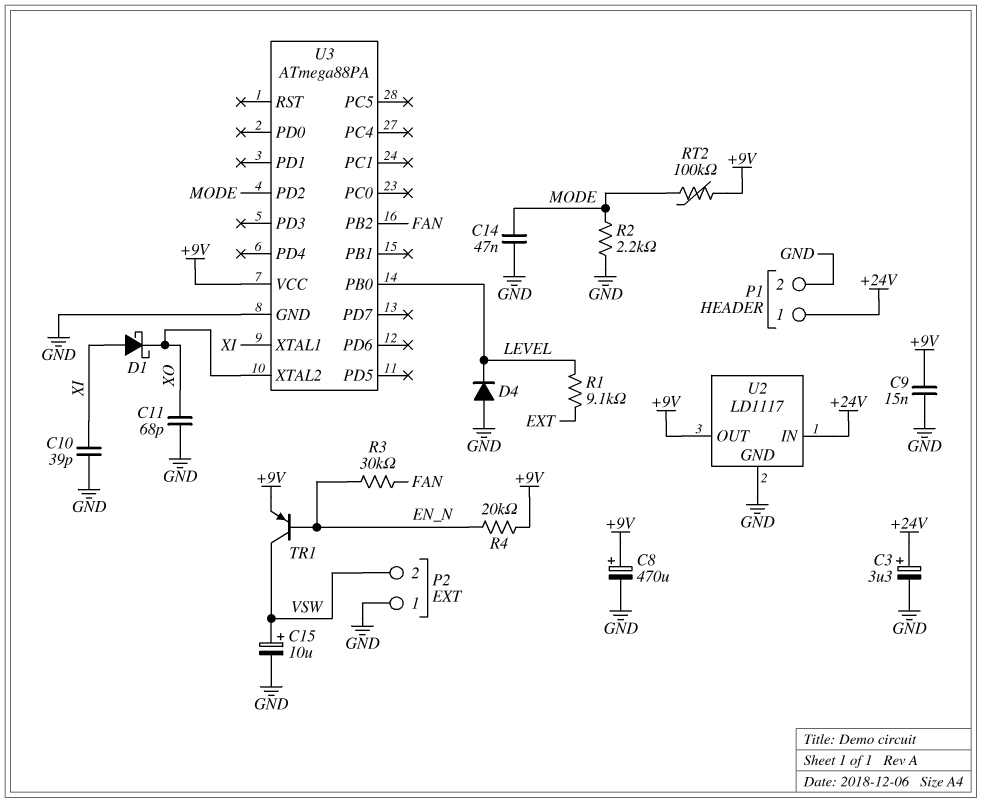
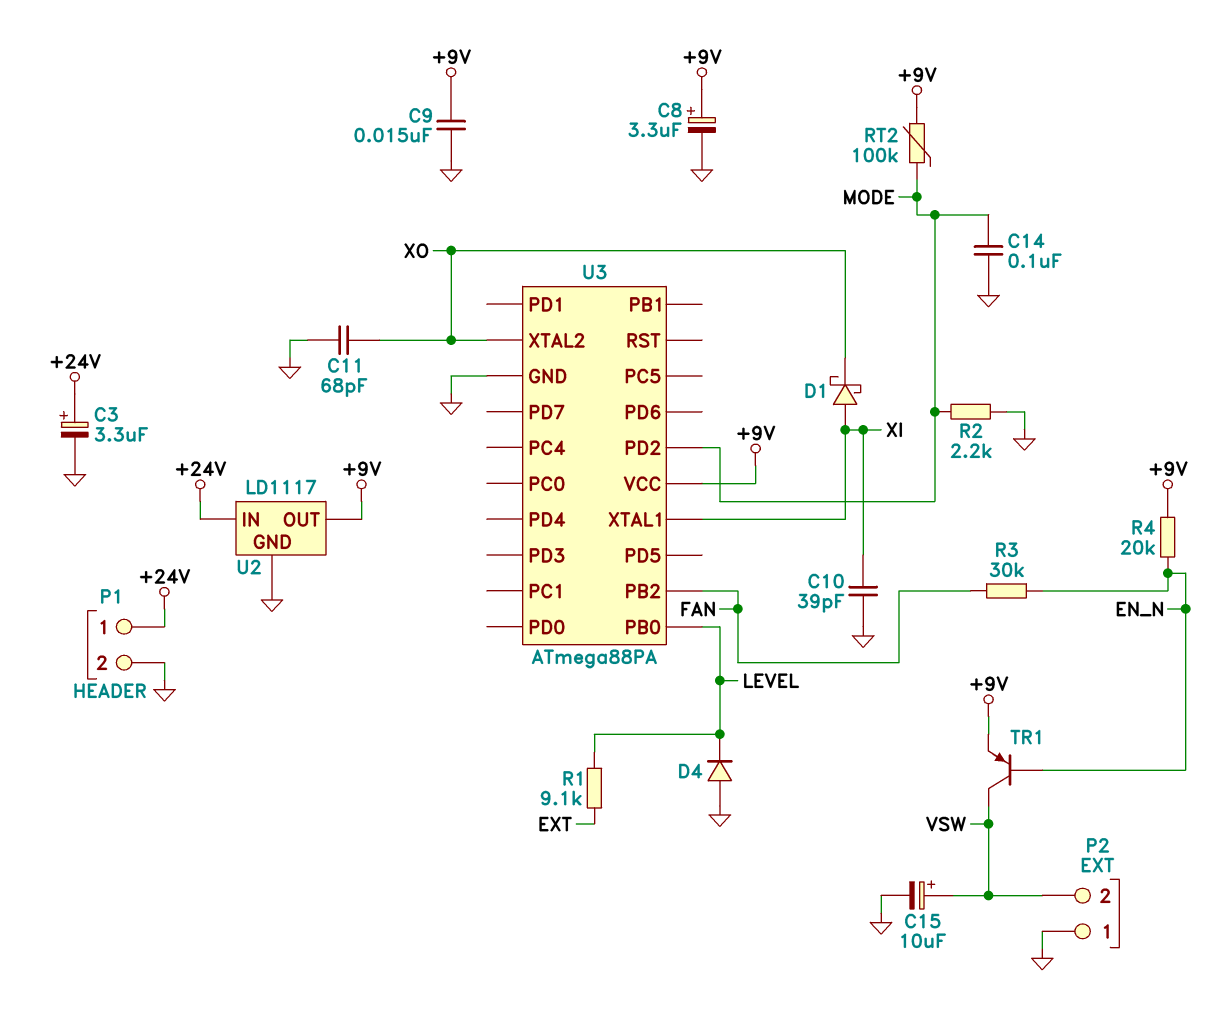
C8: 470uF (plus +9V, minus GND) -> 3.3uF (plus +9V, minus GND)
C14: 47nF (GND, MODE) -> 100nF (GND, MODE)

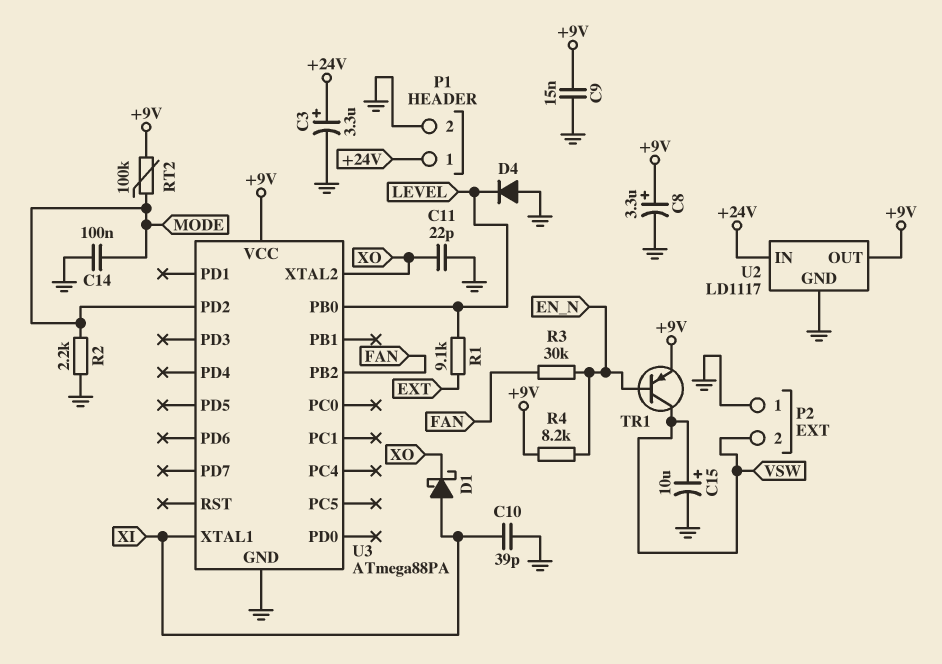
C11: 68pF (GND, XO) -> 22pF (GND, XO)
R4: 20k (+9V, EN_N) -> 8.2k (+9V, EN_N)

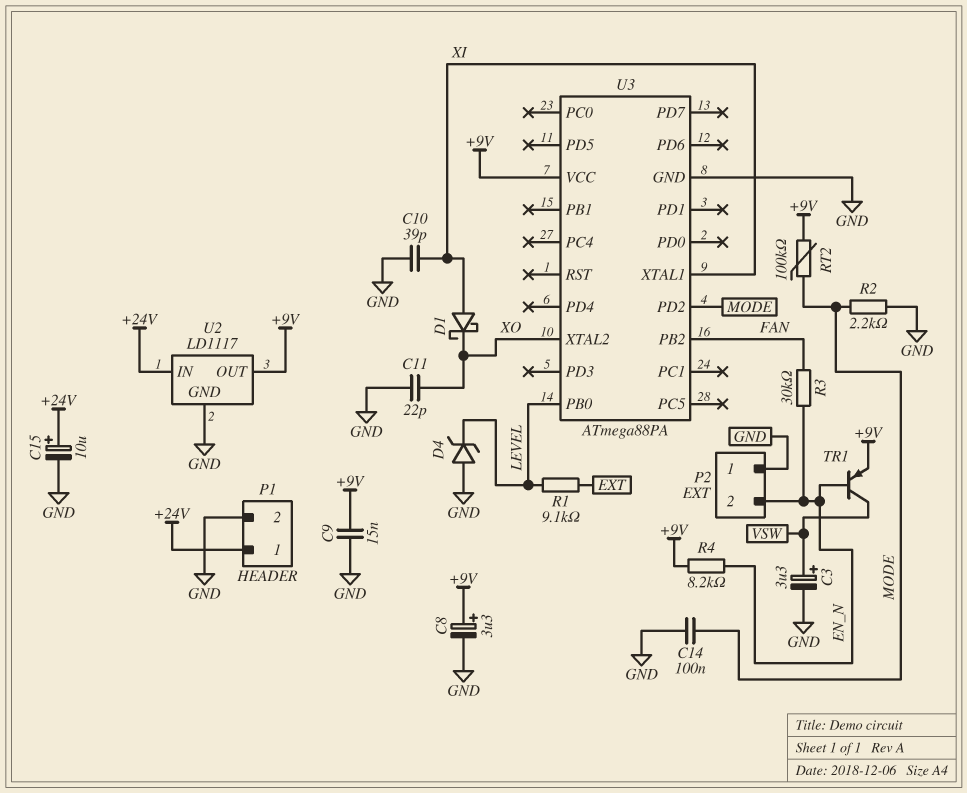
C3: 3.3uF (plus +24V, minus GND) -> 3.3uF (plus VSW, minus GND)
C15: 10uF (plus VSW, minus GND) -> 10uF (plus +24V, minus GND)
D4: diode (A GND, K LEVEL) -> zener (A GND, K LEVEL)
P2 pin 2: VSW -> EN_N

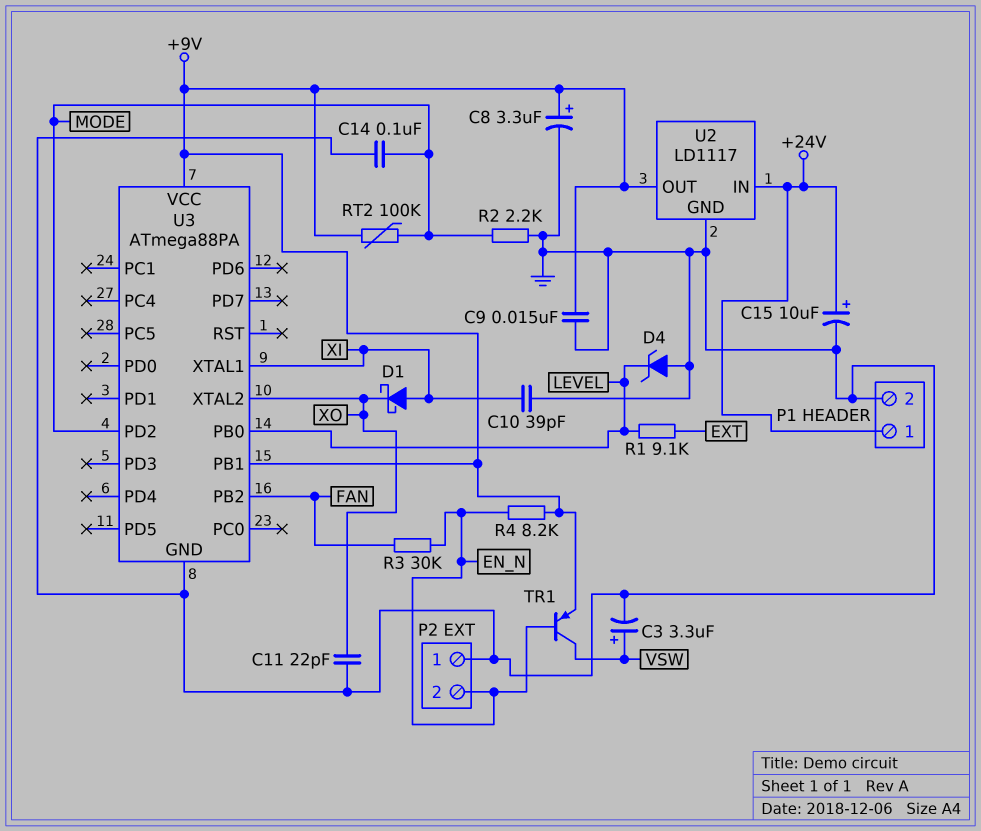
U3 pin PB1: none -> +9V

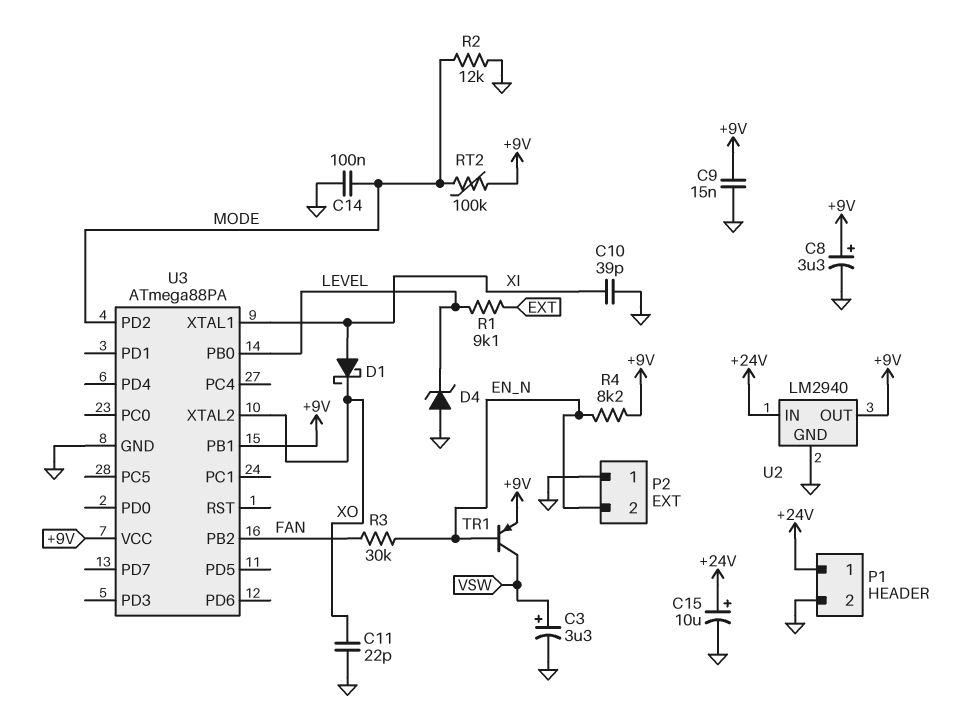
R2: 2.2k (GND, MODE) -> 12k (GND, MODE)
U2: LD1117 -> LM2940

